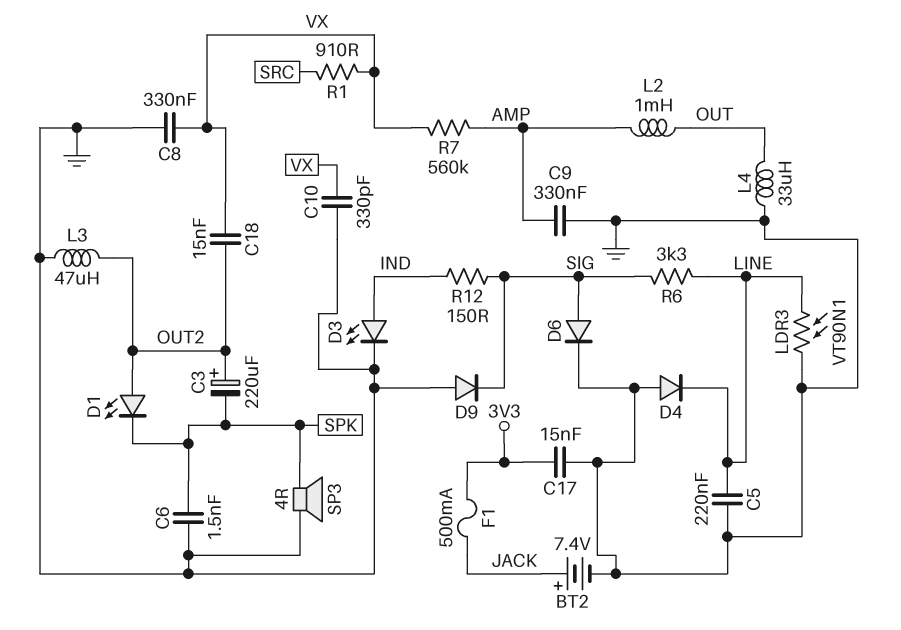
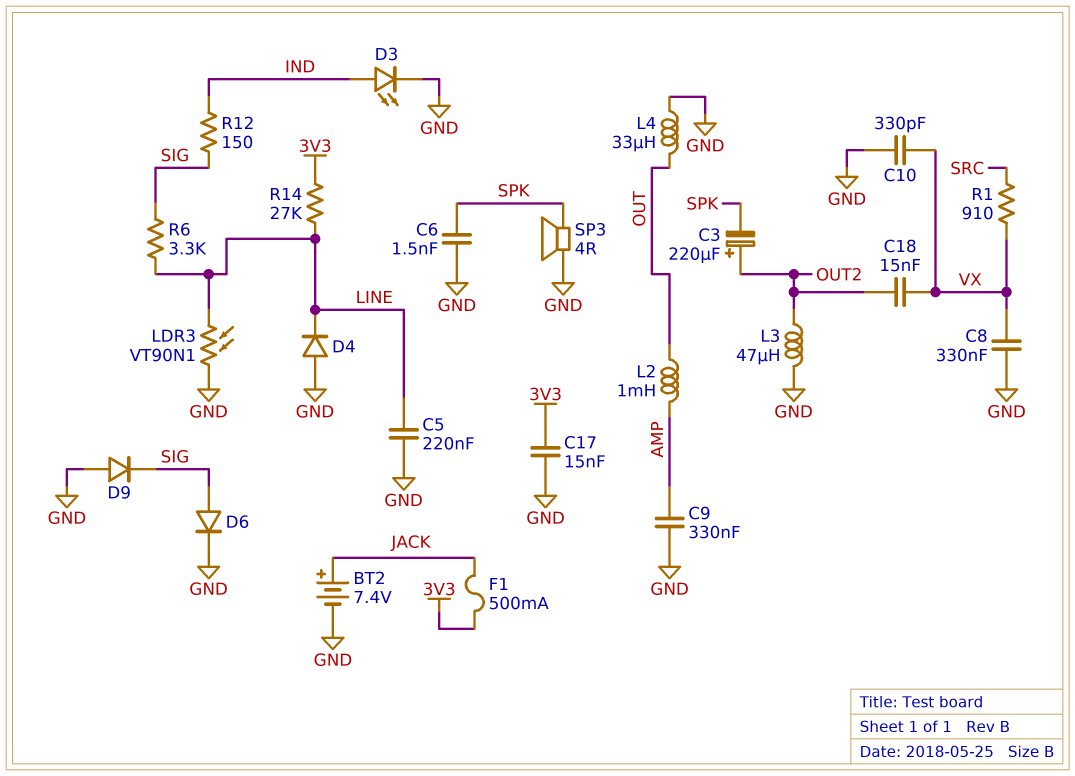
D1: LED (A OUT2, K SPK) -> none
R7: 560k (AMP, VX) -> none
R14: none -> 27k (3V3, LINE)

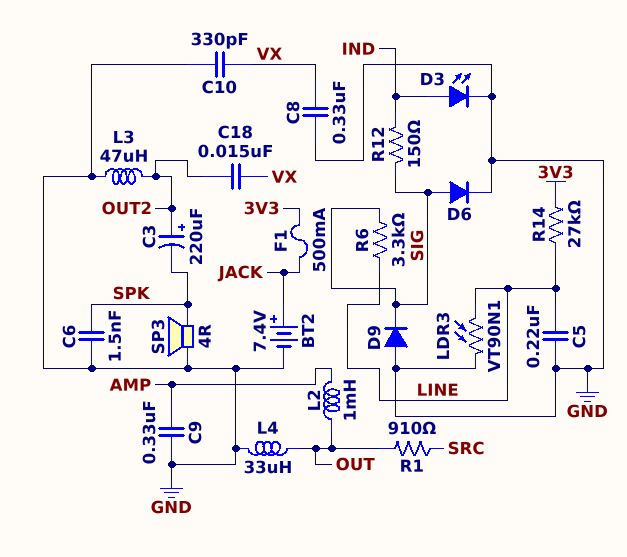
C17: 15nF (3V3, GND) -> none
D4: diode (A GND, K LINE) -> none
R1: 910 (SRC, VX) -> 910 (OUT, SRC)

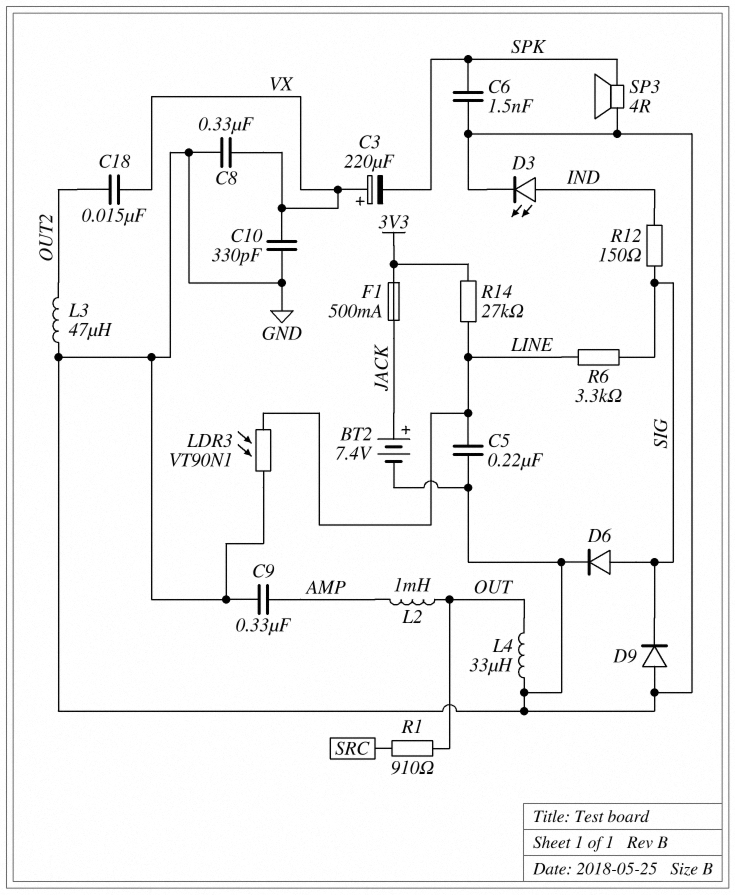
C3: 220uF (plus OUT2, minus SPK) -> 220uF (plus VX, minus SPK)

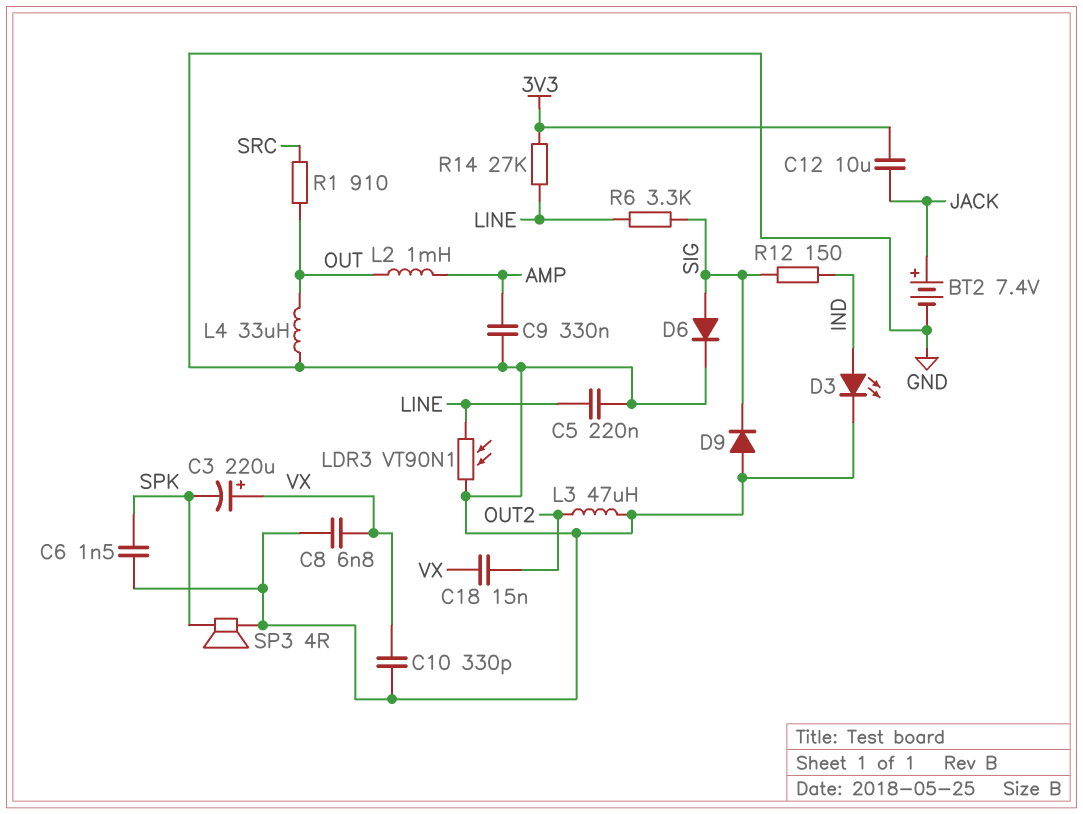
C8: 330nF (GND, VX) -> 6.8nF (GND, VX)
C12: none -> 10uF (3V3, JACK)
F1: 500mA (3V3, JACK) -> none

